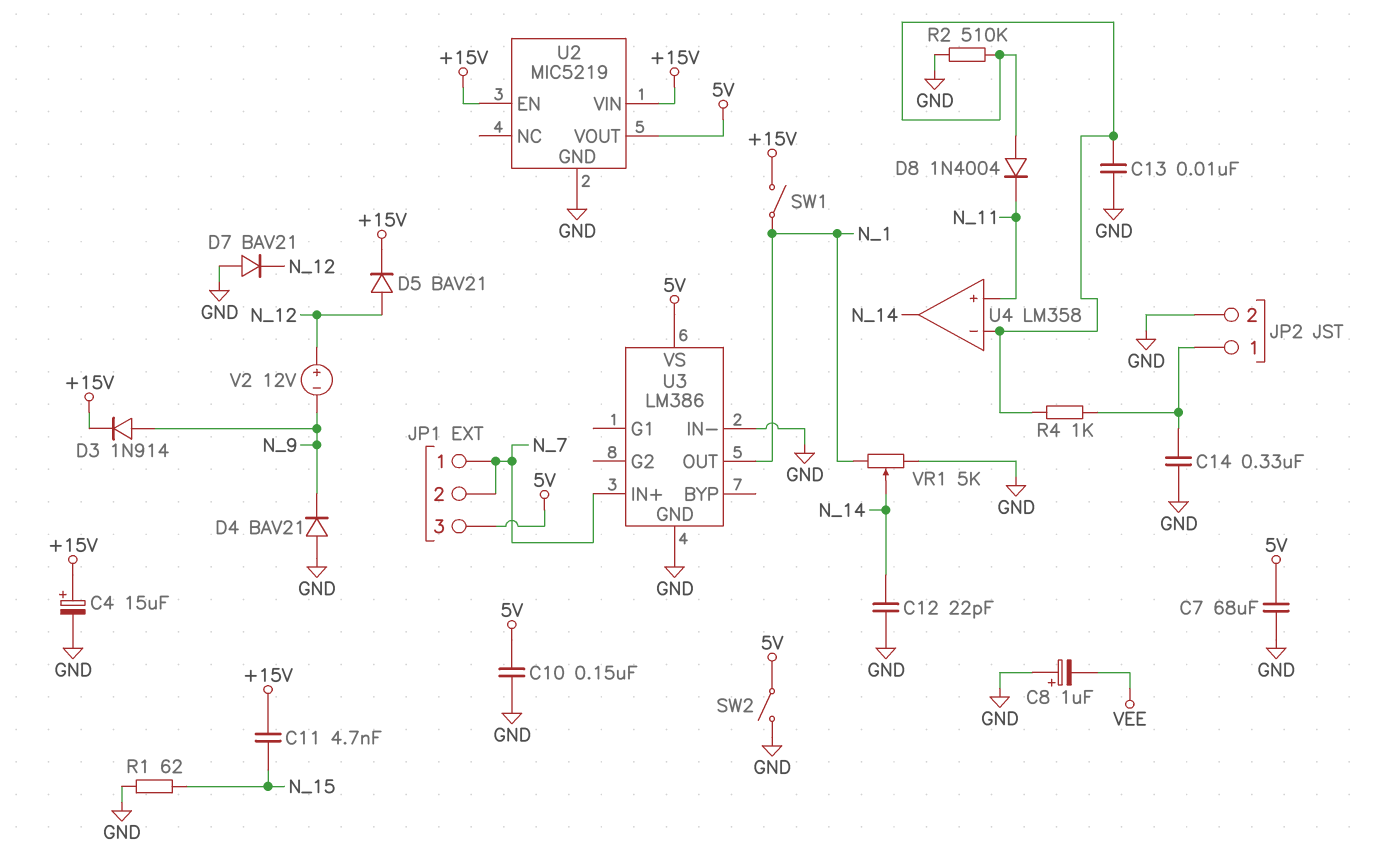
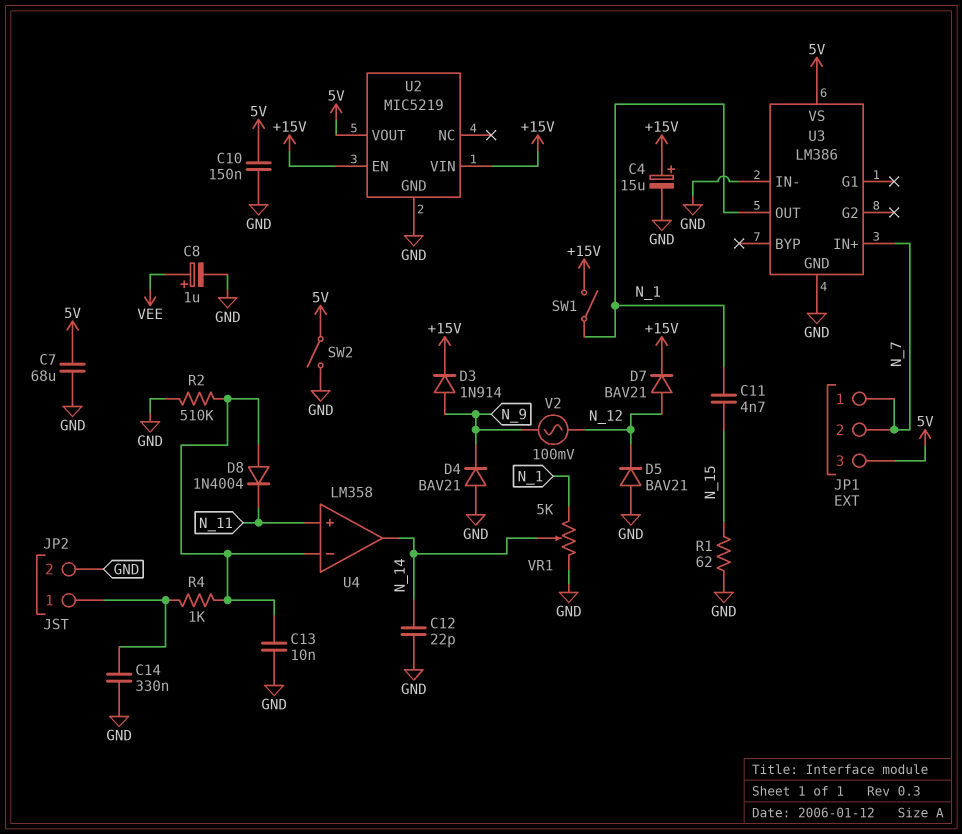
C8: 1uF (plus GND, minus VEE) -> 1uF (plus VEE, minus GND)
C11: 4.7nF (+15V, N_15) -> 4.7nF (N_1, N_15)
D5: diode BAV21 (A N_12, K +15V) -> diode BAV21 (A GND, K N_12)
D7: diode BAV21 (A GND, K N_12) -> diode BAV21 (A N_12, K +15V)
V2: 12V (plus N_12, minus N_9) -> AC 100mV (N_9, N_12)

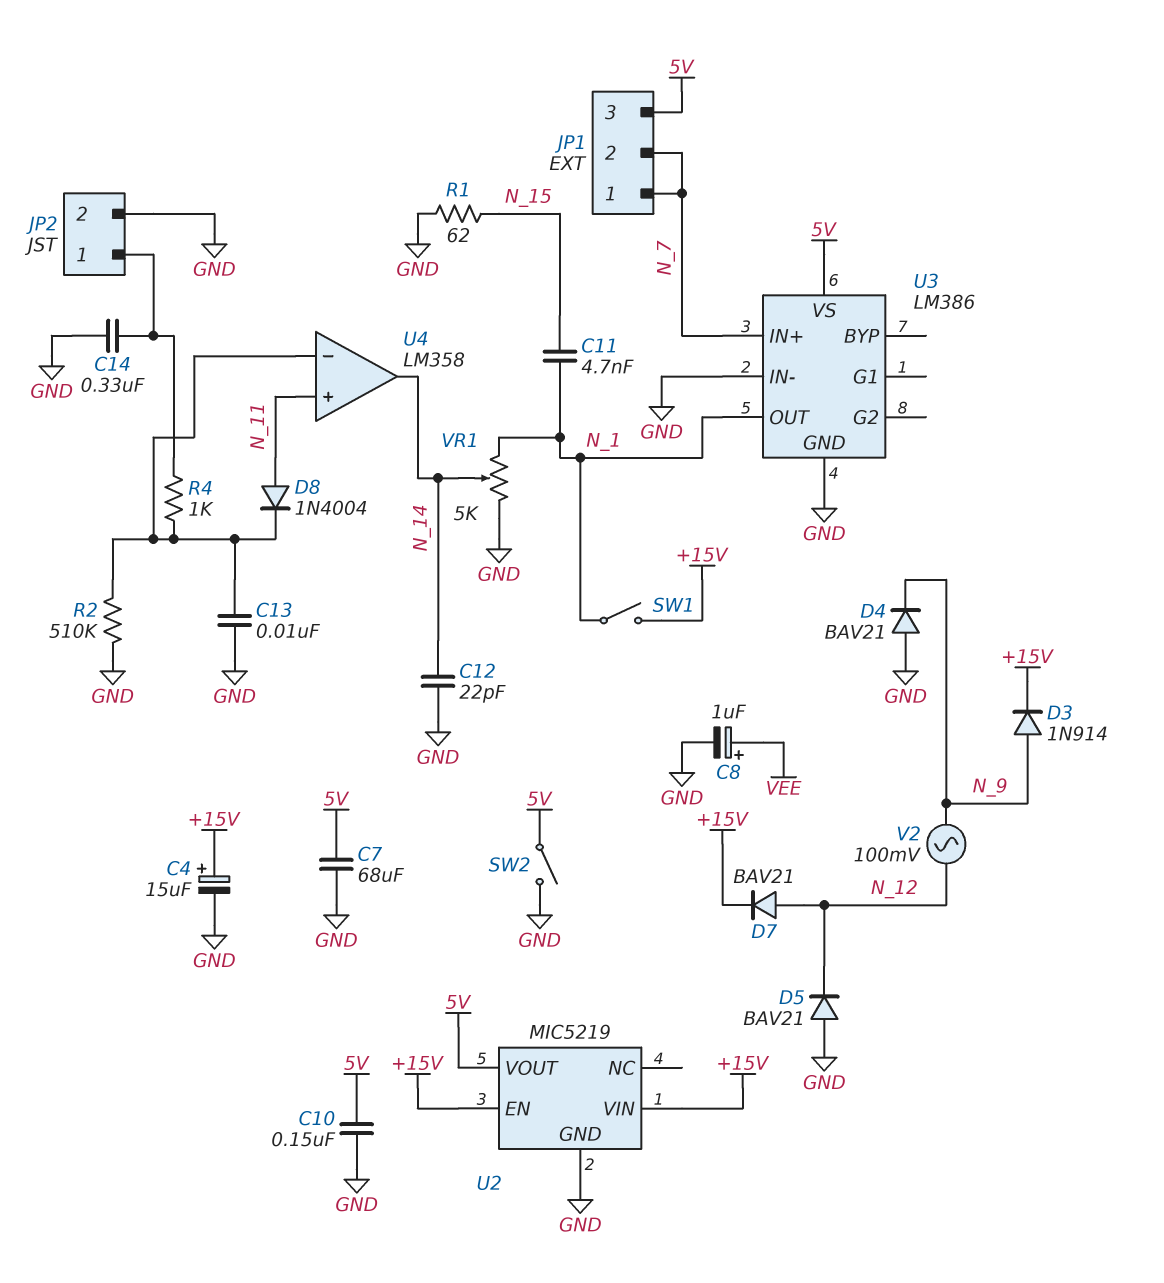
D8: diode 1N4004 (A U4/in-, K N_11) -> diode 1N4004 (A N_11, K U4/in-)

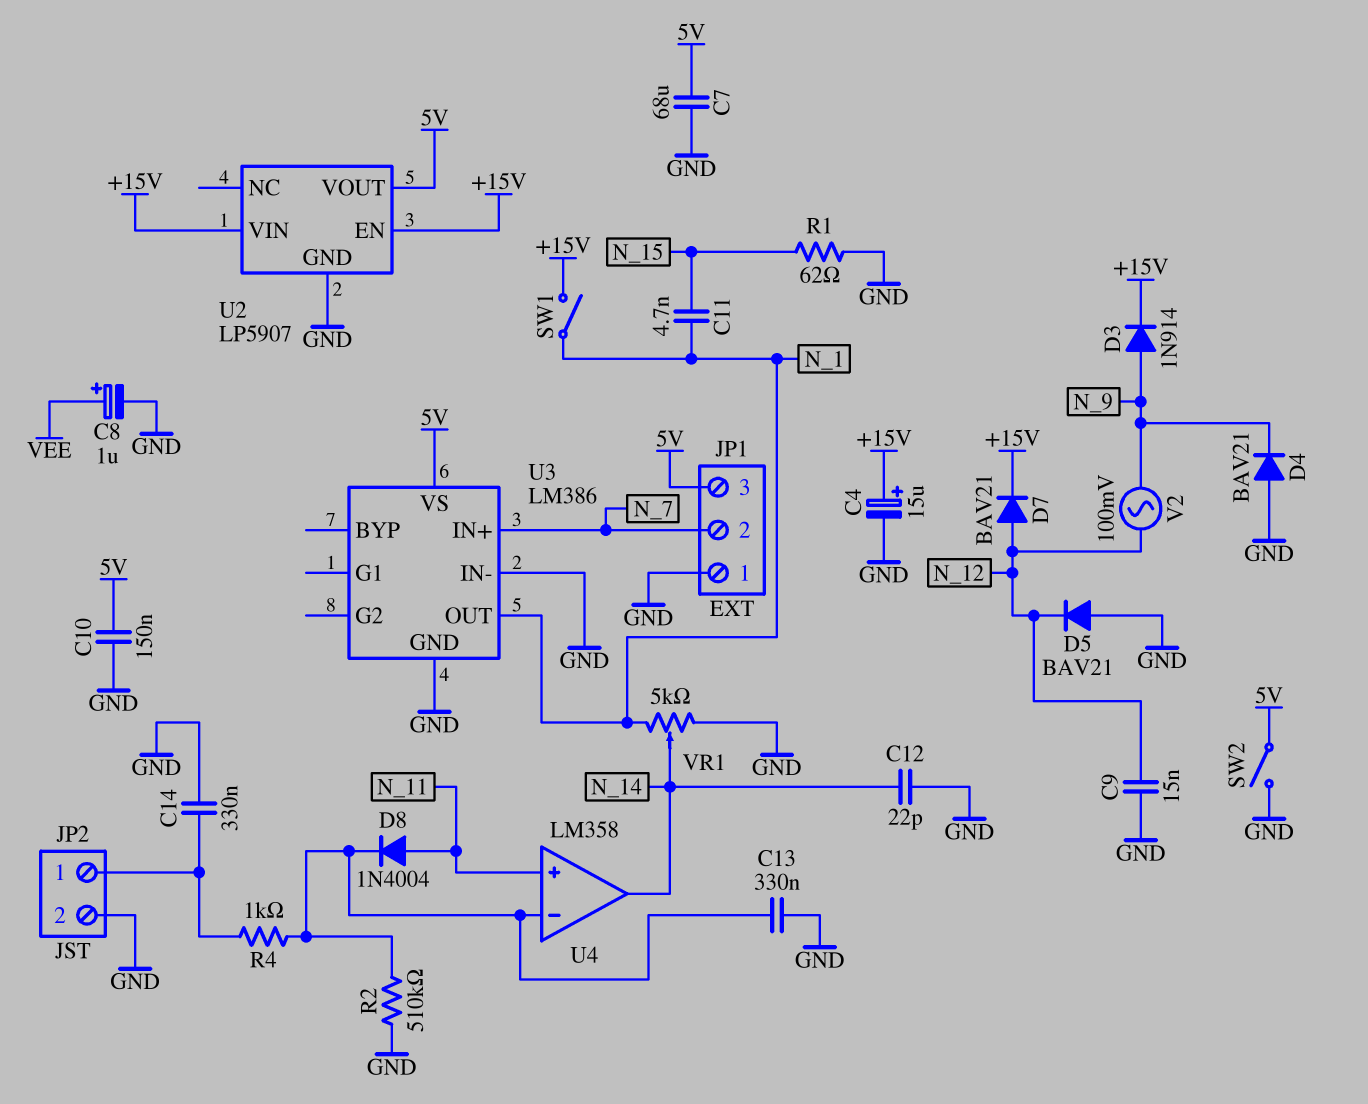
C9: none -> 15nF (GND, N_12)
C13: 10nF (GND, U4/in-) -> 330nF (GND, U4/in-)
JP1 pin 1: N_7 -> GND
U2: MIC5219 -> LP5907

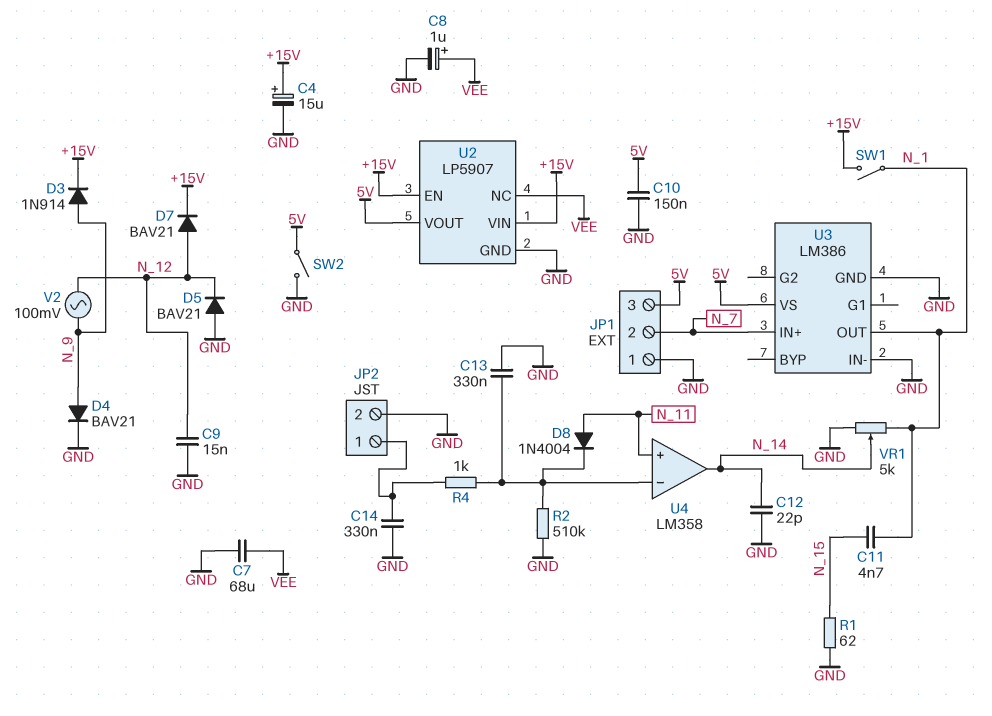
C7: 68uF (5V, GND) -> 68uF (GND, VEE)
D4: diode BAV21 (A GND, K N_9) -> diode BAV21 (A N_9, K GND)
U2 pin NC: none -> VEE

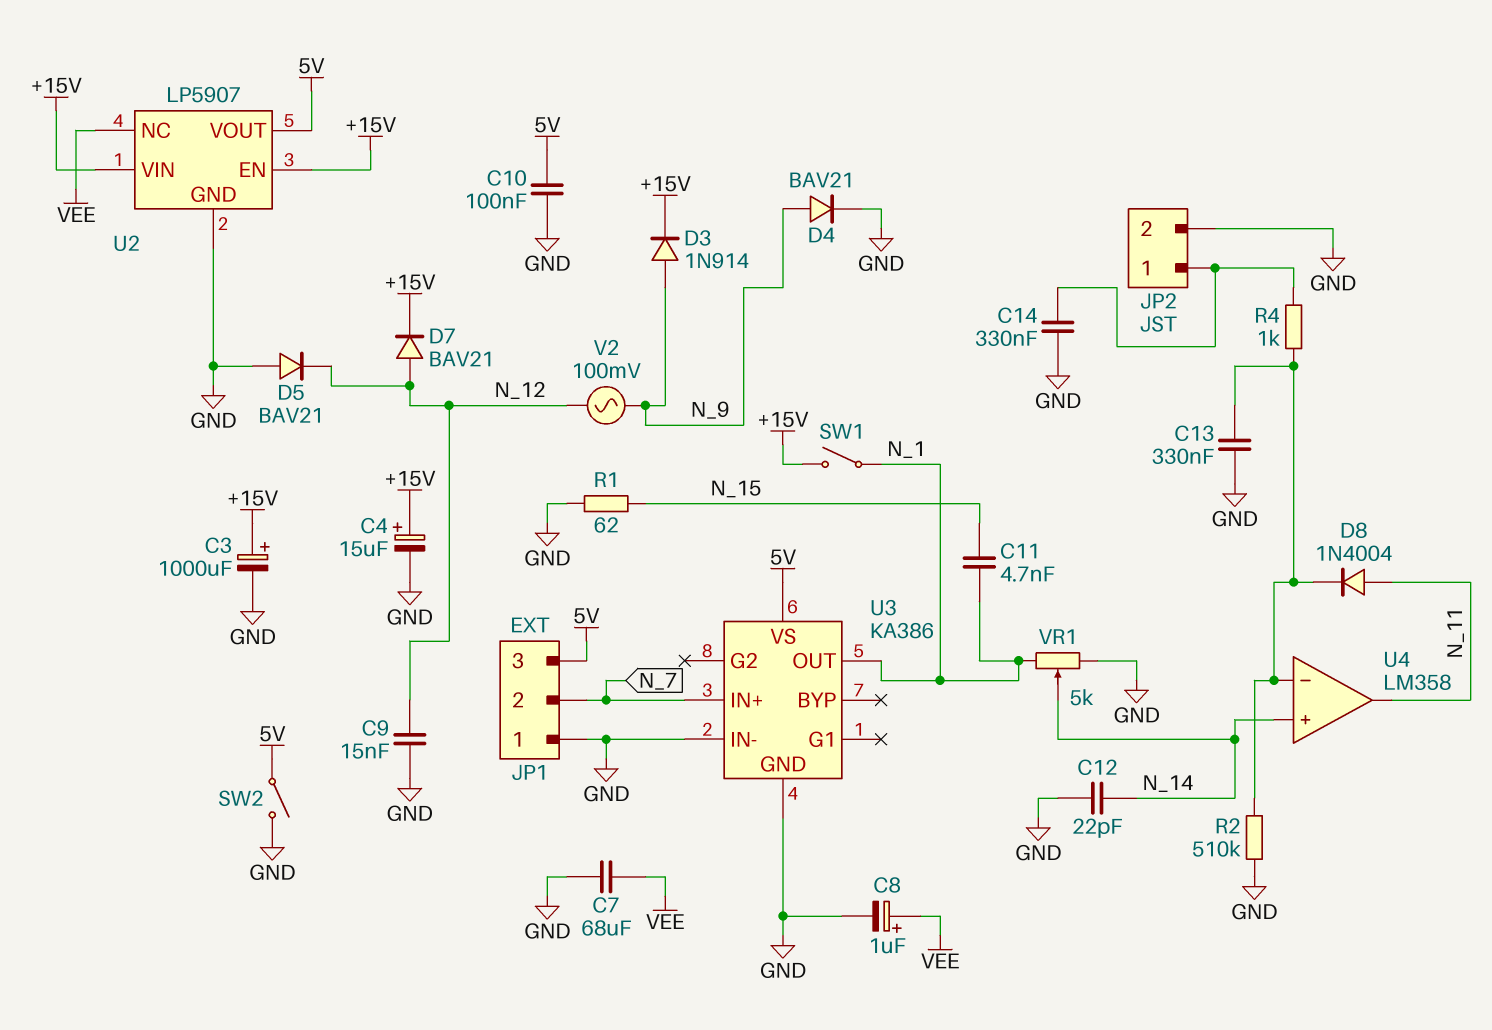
C3: none -> 1000uF (plus +15V, minus GND)
C10: 150nF (5V, GND) -> 100nF (5V, GND)
U3: LM386 -> KA386
U4 pin in+: N_11 -> N_14
U4 pin out: N_14 -> N_11

